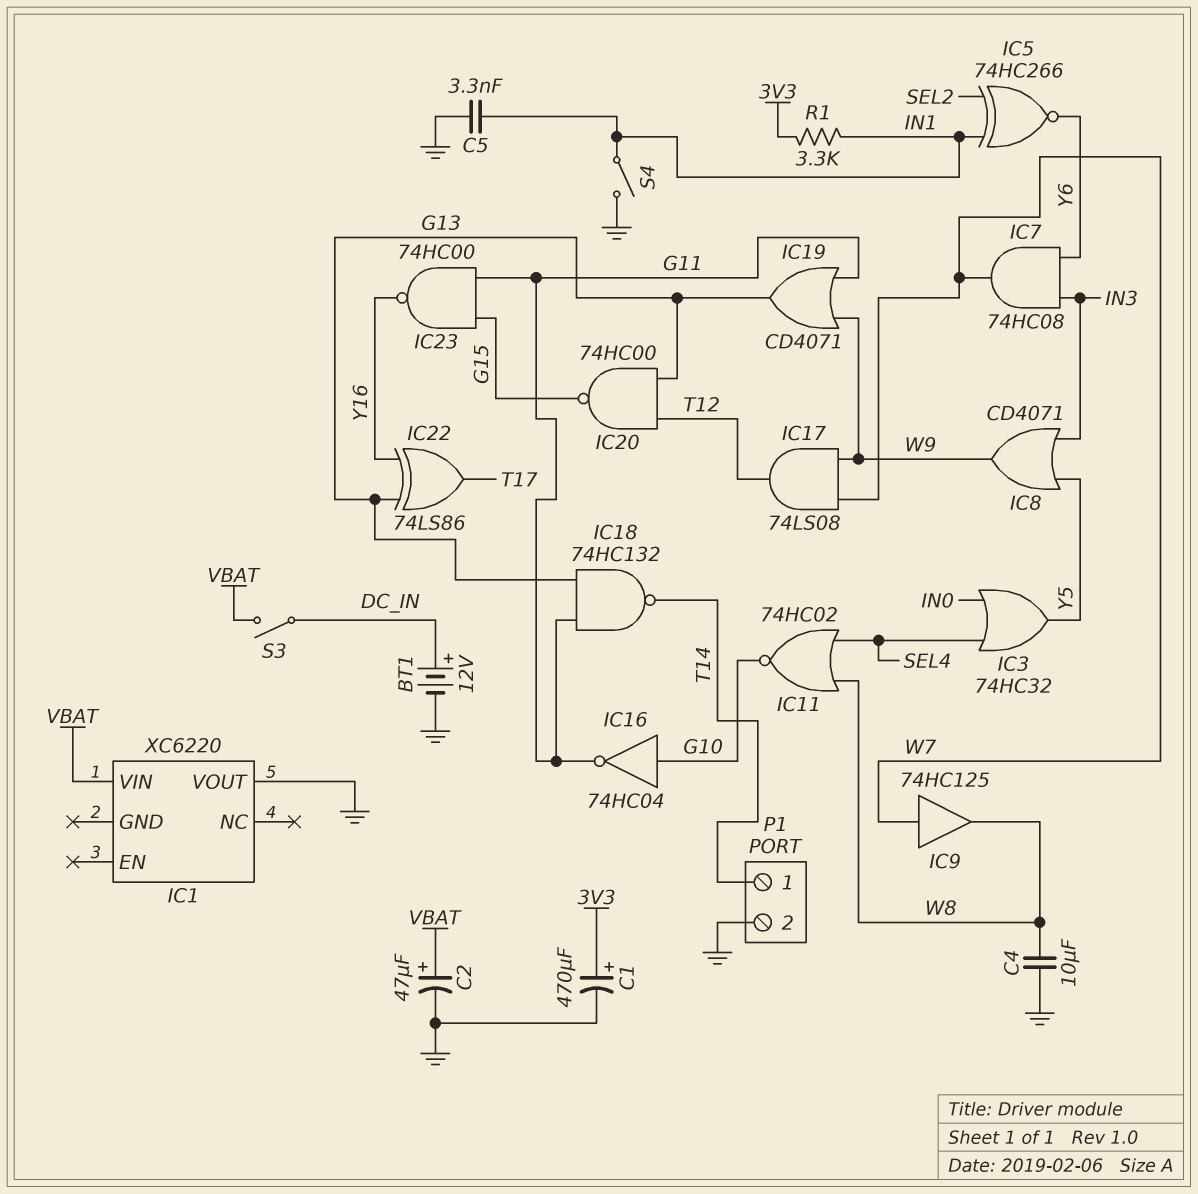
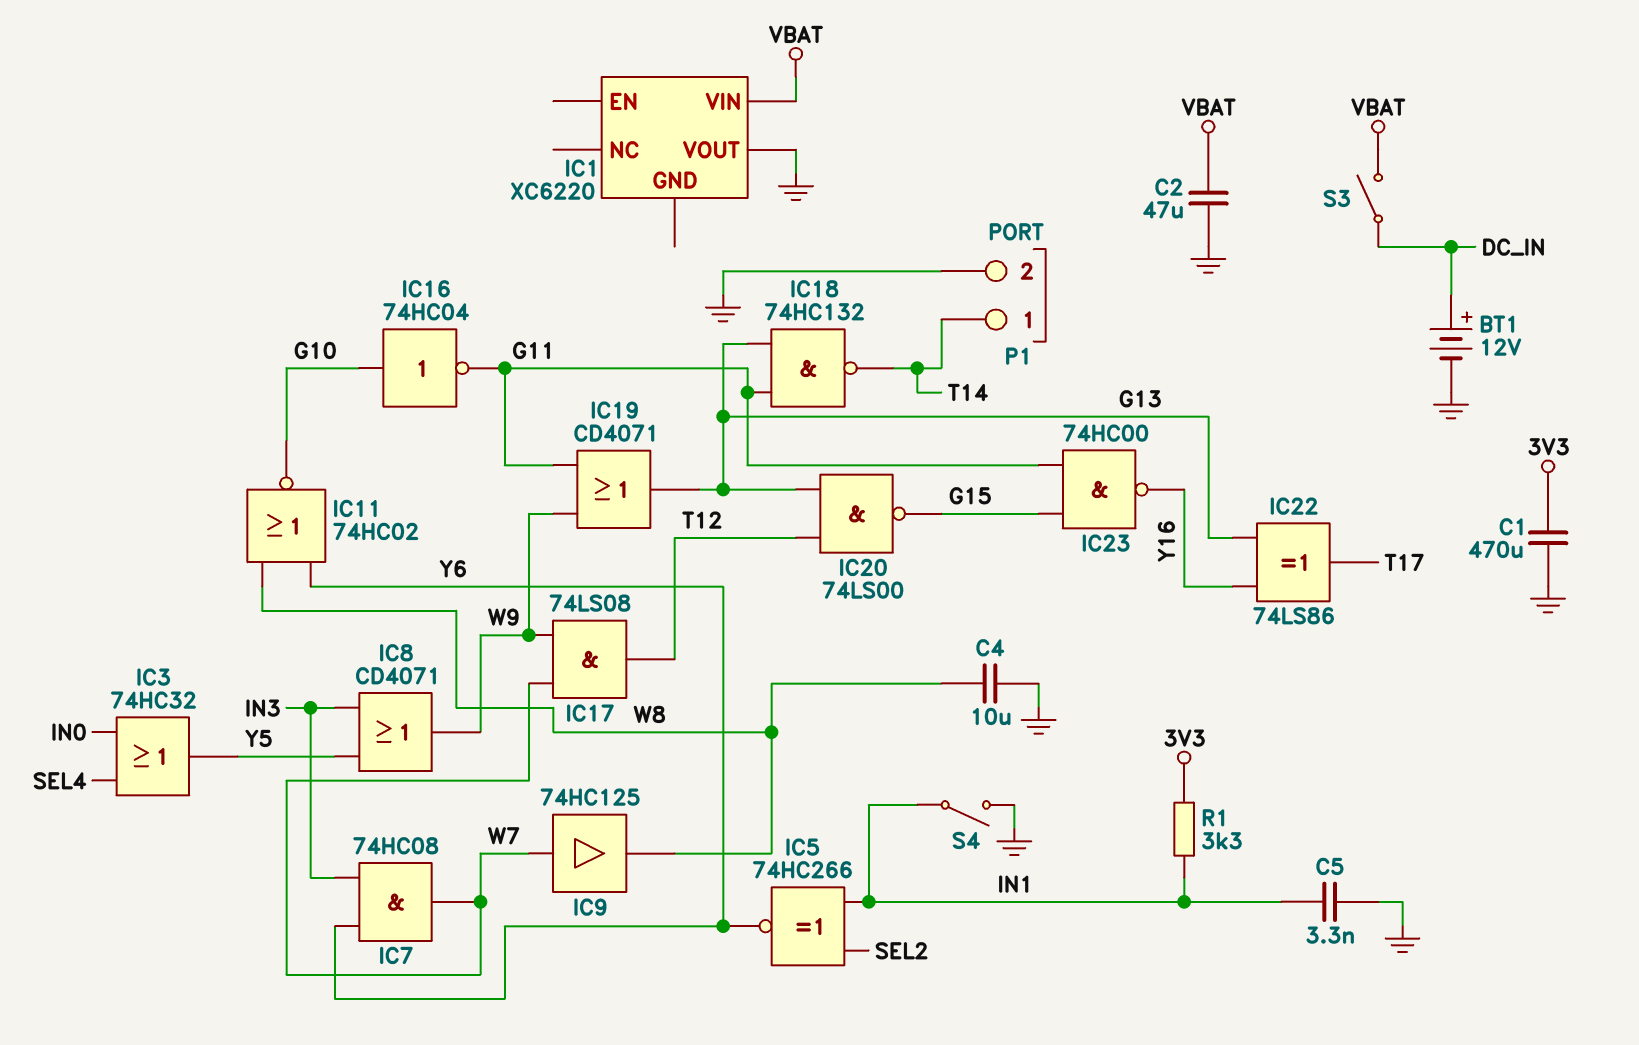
C1: 470uF (plus 3V3, minus GND) -> 470uF (3V3, GND)
C2: 47uF (plus VBAT, minus GND) -> 47uF (GND, VBAT)
IC11: NOR 74HC02 (in SEL4, in W8, out G10) -> NOR 74HC02 (in W8, in Y6, out G10)
IC20: NAND 74HC00 (in G13, in T12, out G15) -> NAND 74LS00 (in G13, in T12, out G15)

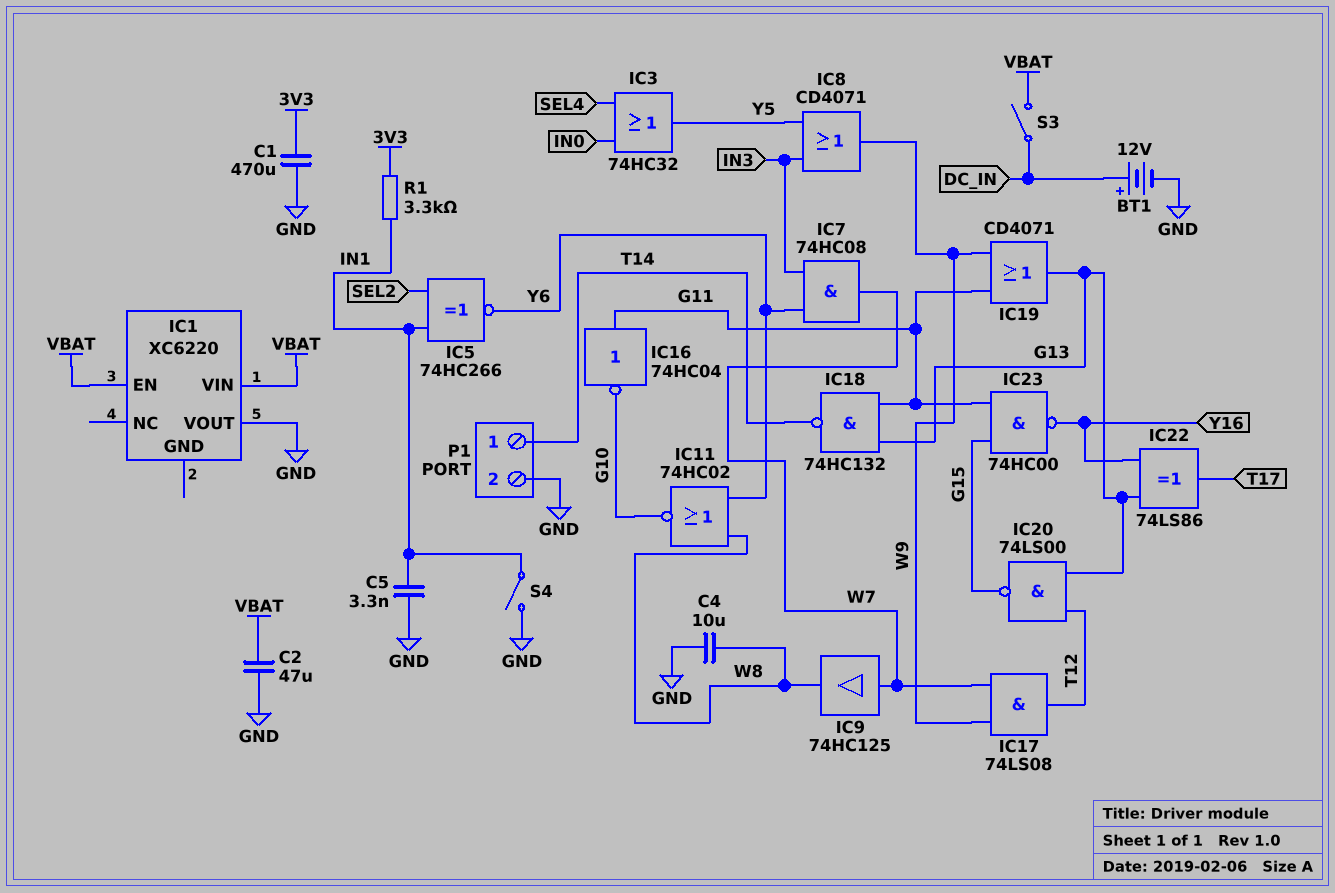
IC1 pin EN: none -> VBAT
IC16: NOT 74HC04 (in G10, out G11) -> NOT 74HC04 (in G11, out G10)

